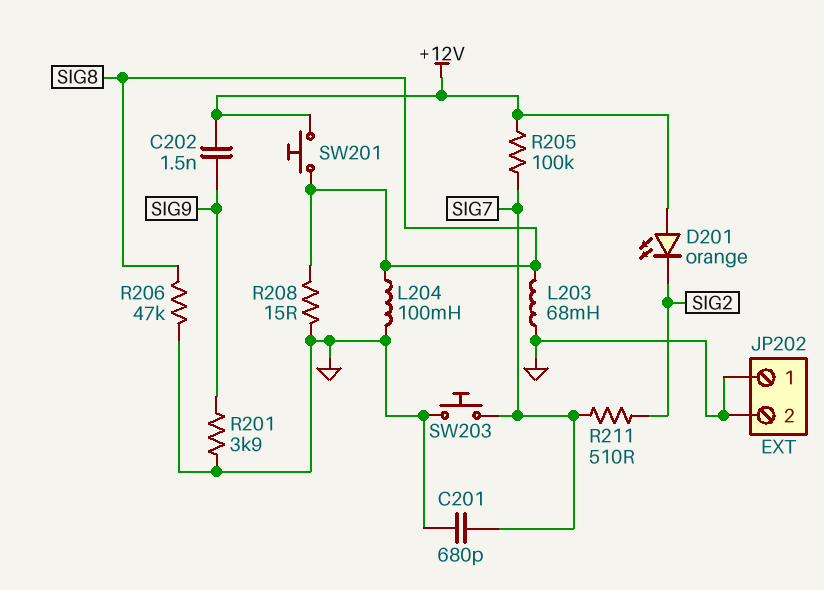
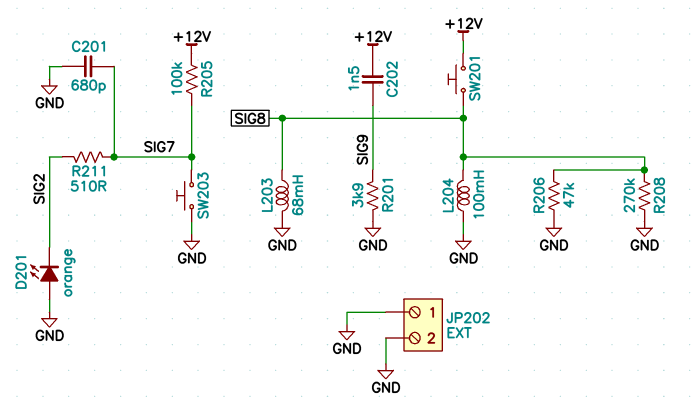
D201: LED orange (A +12V, K SIG2) -> LED orange (A GND, K SIG2)
R208: 15 (GND, SIG8) -> 270k (GND, SIG8)

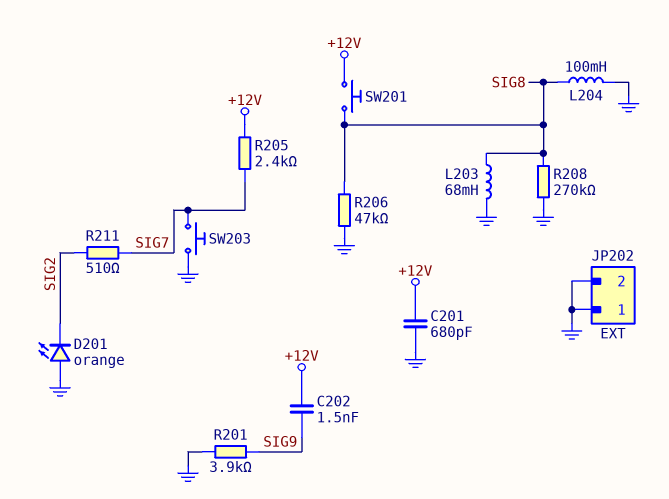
C201: 680pF (GND, SIG7) -> 680pF (+12V, GND)
R205: 100k (+12V, SIG7) -> 2.4k (+12V, SIG7)

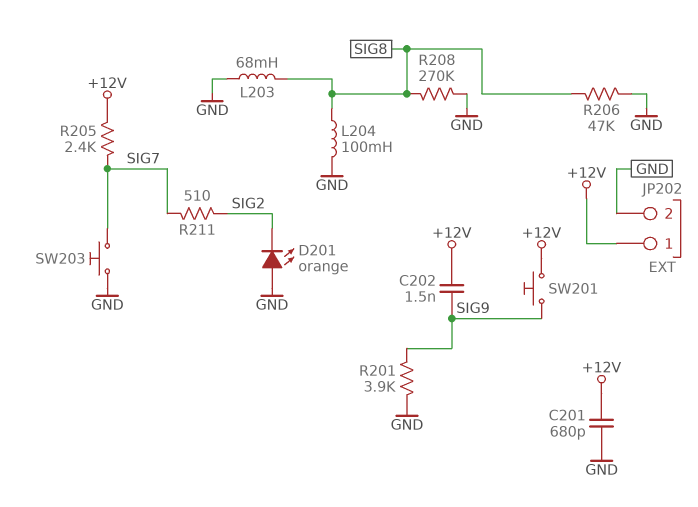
JP202 pin 1: GND -> +12V
SW201: button (+12V, SIG8) -> button (+12V, SIG9)

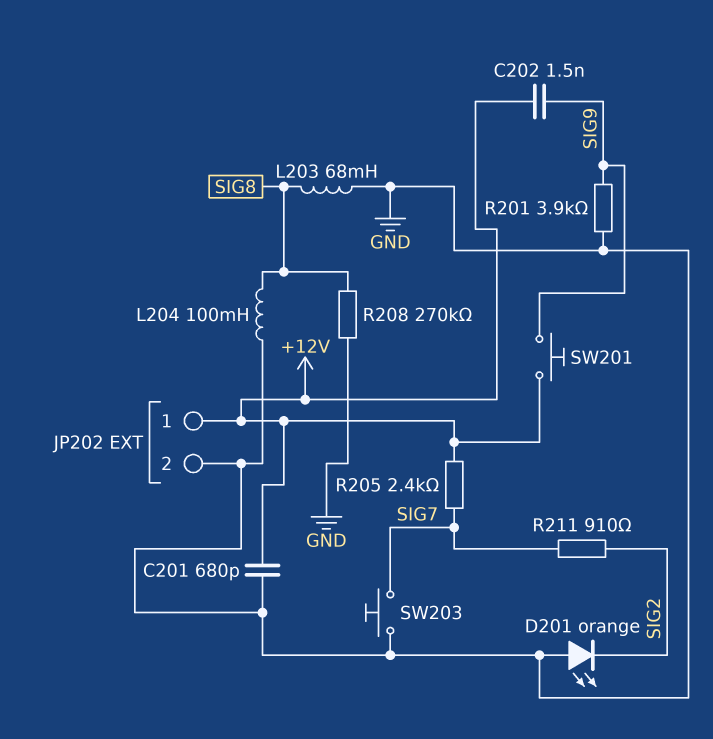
R206: 47k (GND, SIG8) -> none
R211: 510 (SIG2, SIG7) -> 910 (SIG2, SIG7)

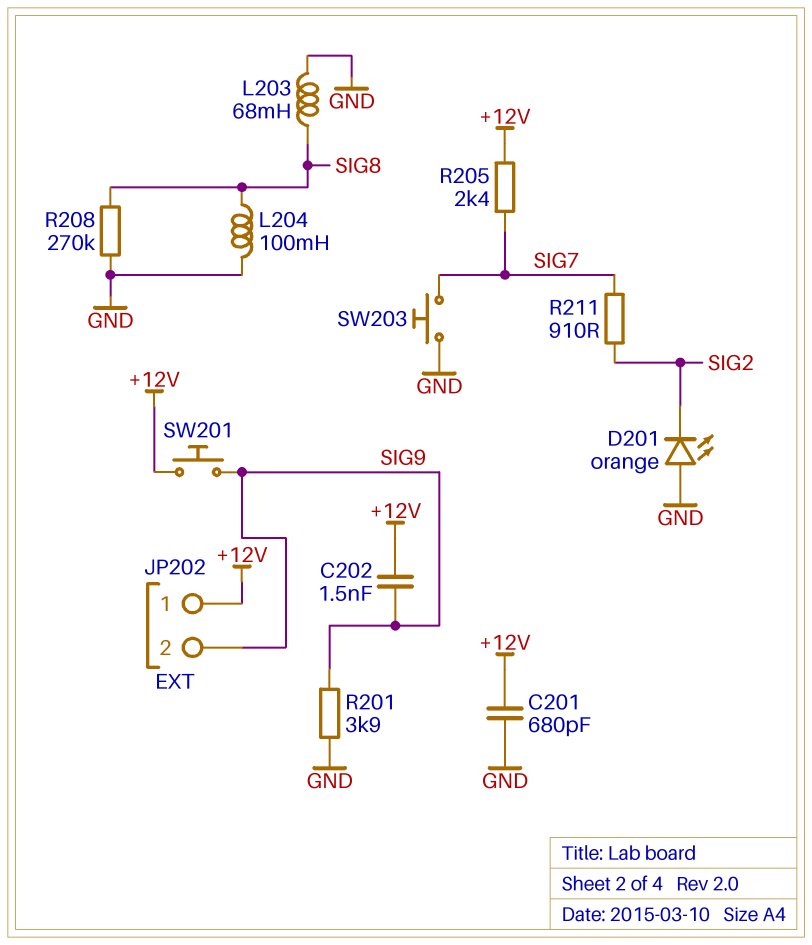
JP202 pin 2: GND -> SIG9

